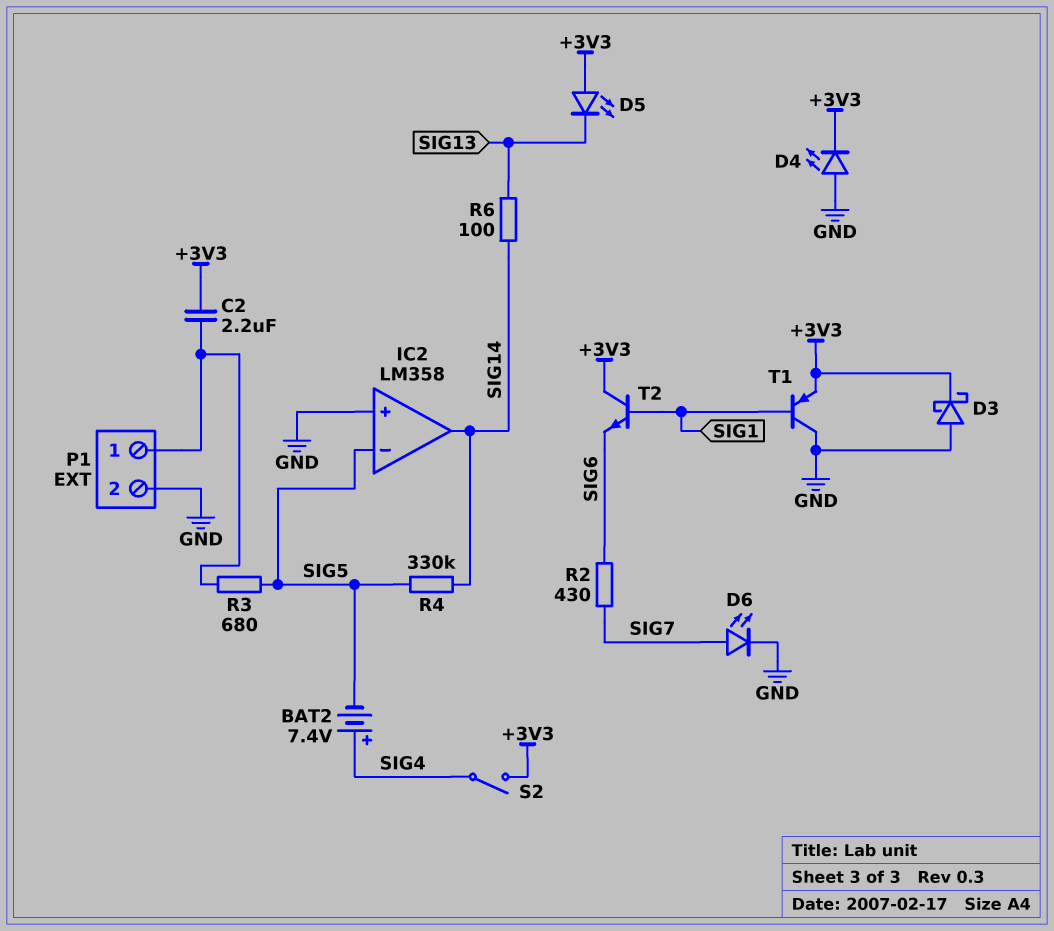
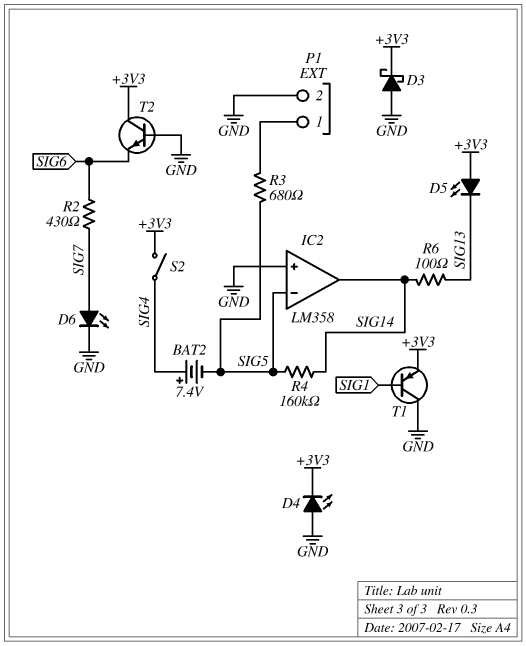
C2: 2.2uF (+3V3, P1/1) -> none
R4: 330k (SIG5, SIG14) -> 160k (SIG5, SIG14)
T2: NPN (B SIG1, C +3V3, E SIG6) -> NPN (B GND, C +3V3, E SIG6)

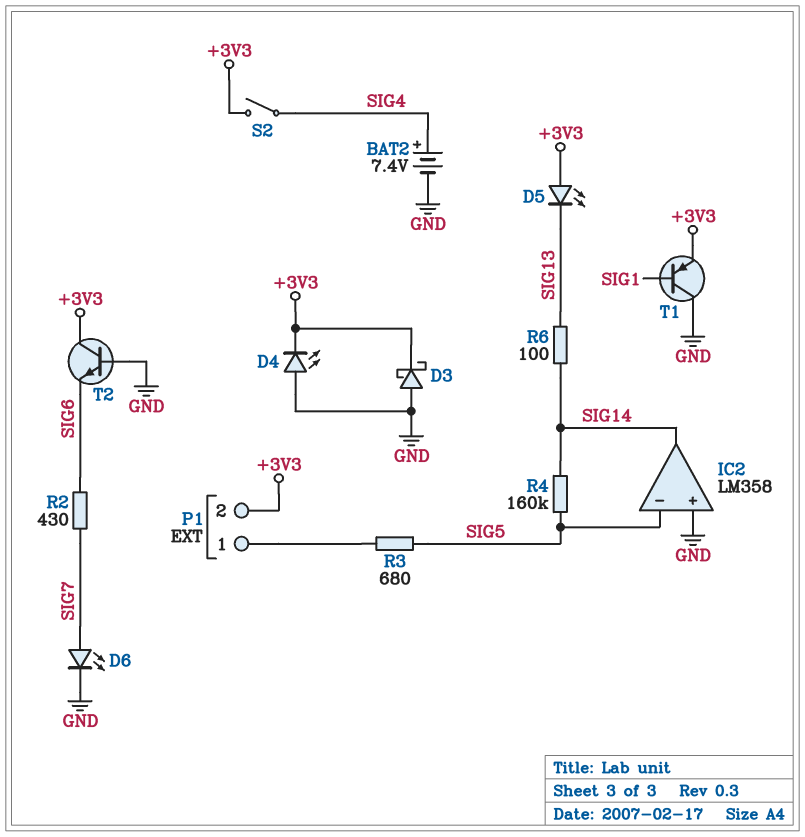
BAT2: 7.4V (plus SIG4, minus SIG5) -> 7.4V (plus SIG4, minus GND)
P1 pin 2: GND -> +3V3

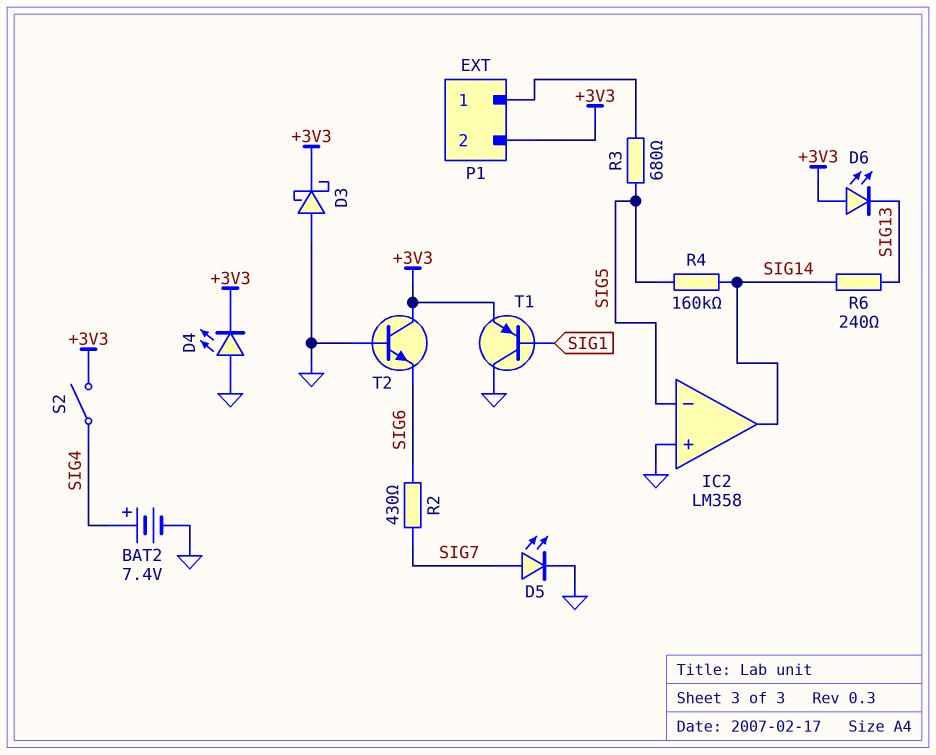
D5: LED (A +3V3, K SIG13) -> LED (A SIG7, K GND)
D6: LED (A SIG7, K GND) -> LED (A +3V3, K SIG13)
R6: 100 (SIG13, SIG14) -> 240 (SIG13, SIG14)

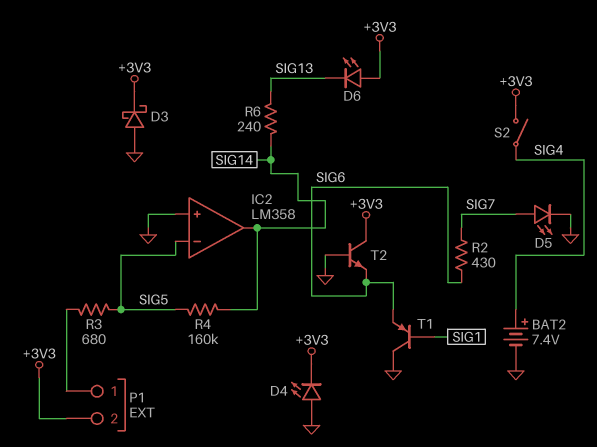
T1: PNP (B SIG1, C GND, E +3V3) -> PNP (B SIG1, C GND, E SIG6)

